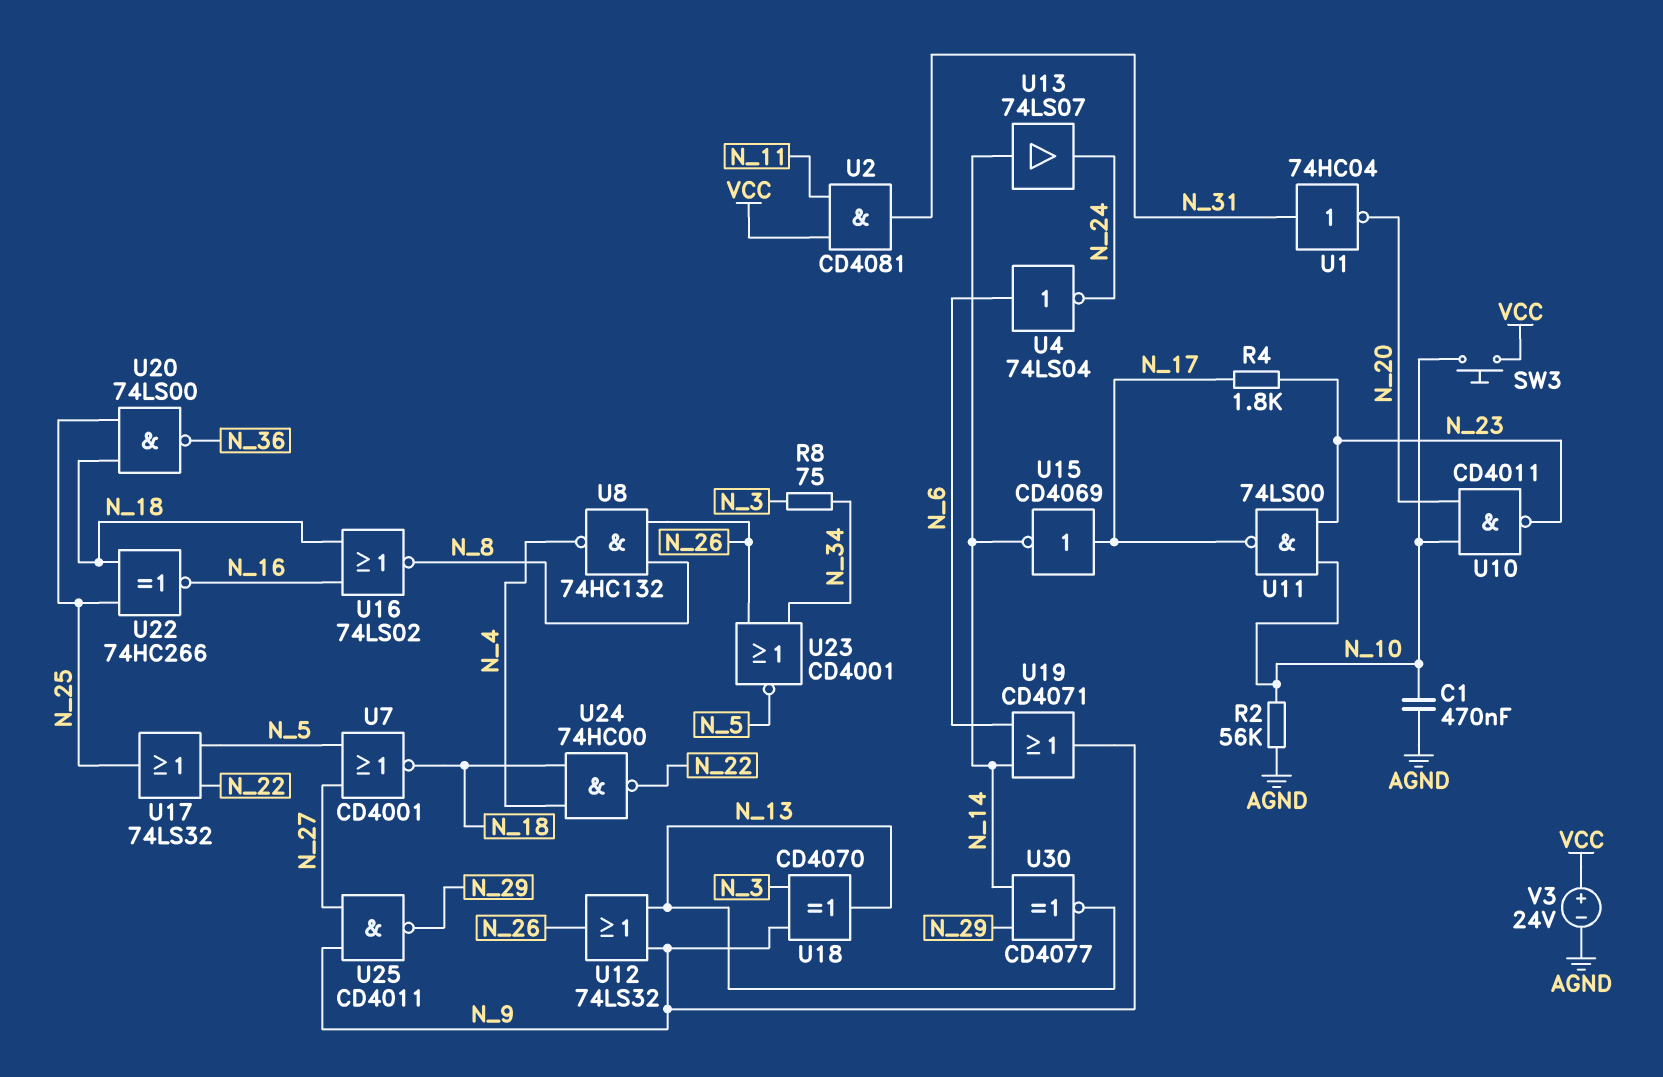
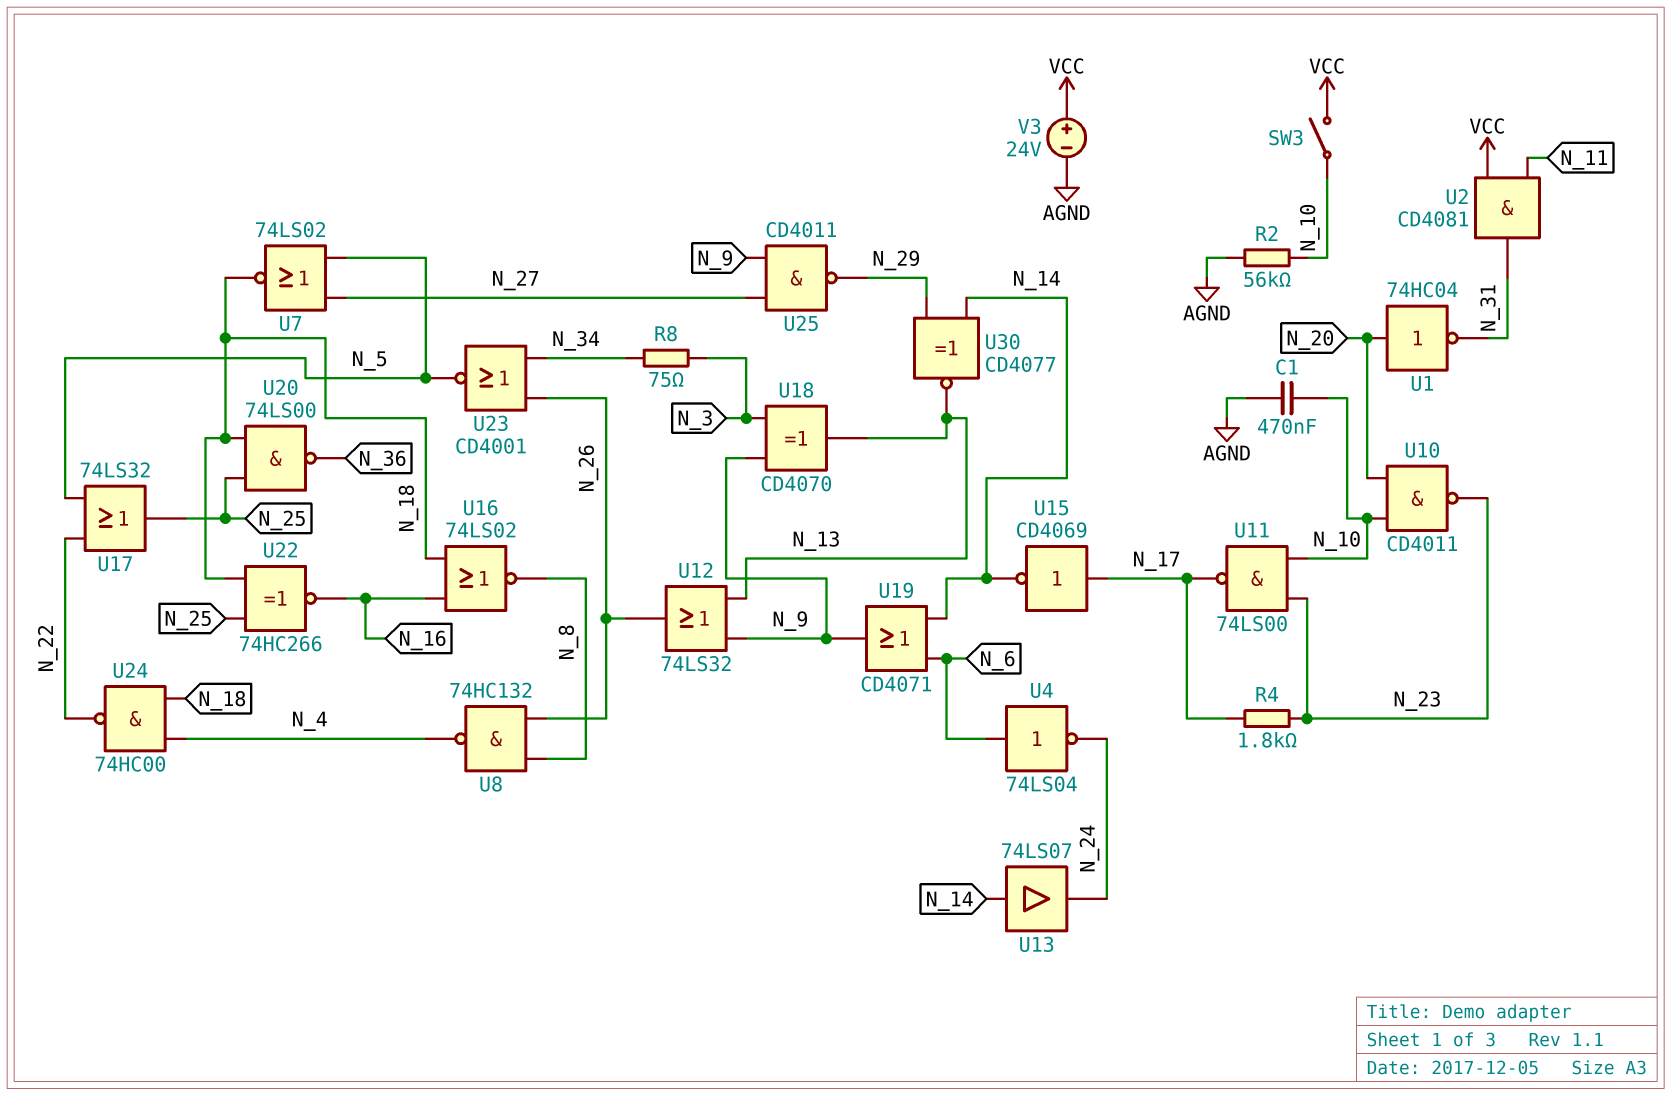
SW3: button (N_10, VCC) -> switch (N_10, VCC)
U1: NOT 74HC04 (in N_31, out N_20) -> NOT 74HC04 (in N_20, out N_31)
U7: NOR CD4001 (in N_5, in N_27, out N_18) -> NOR 74LS02 (in N_5, in N_27, out N_18)

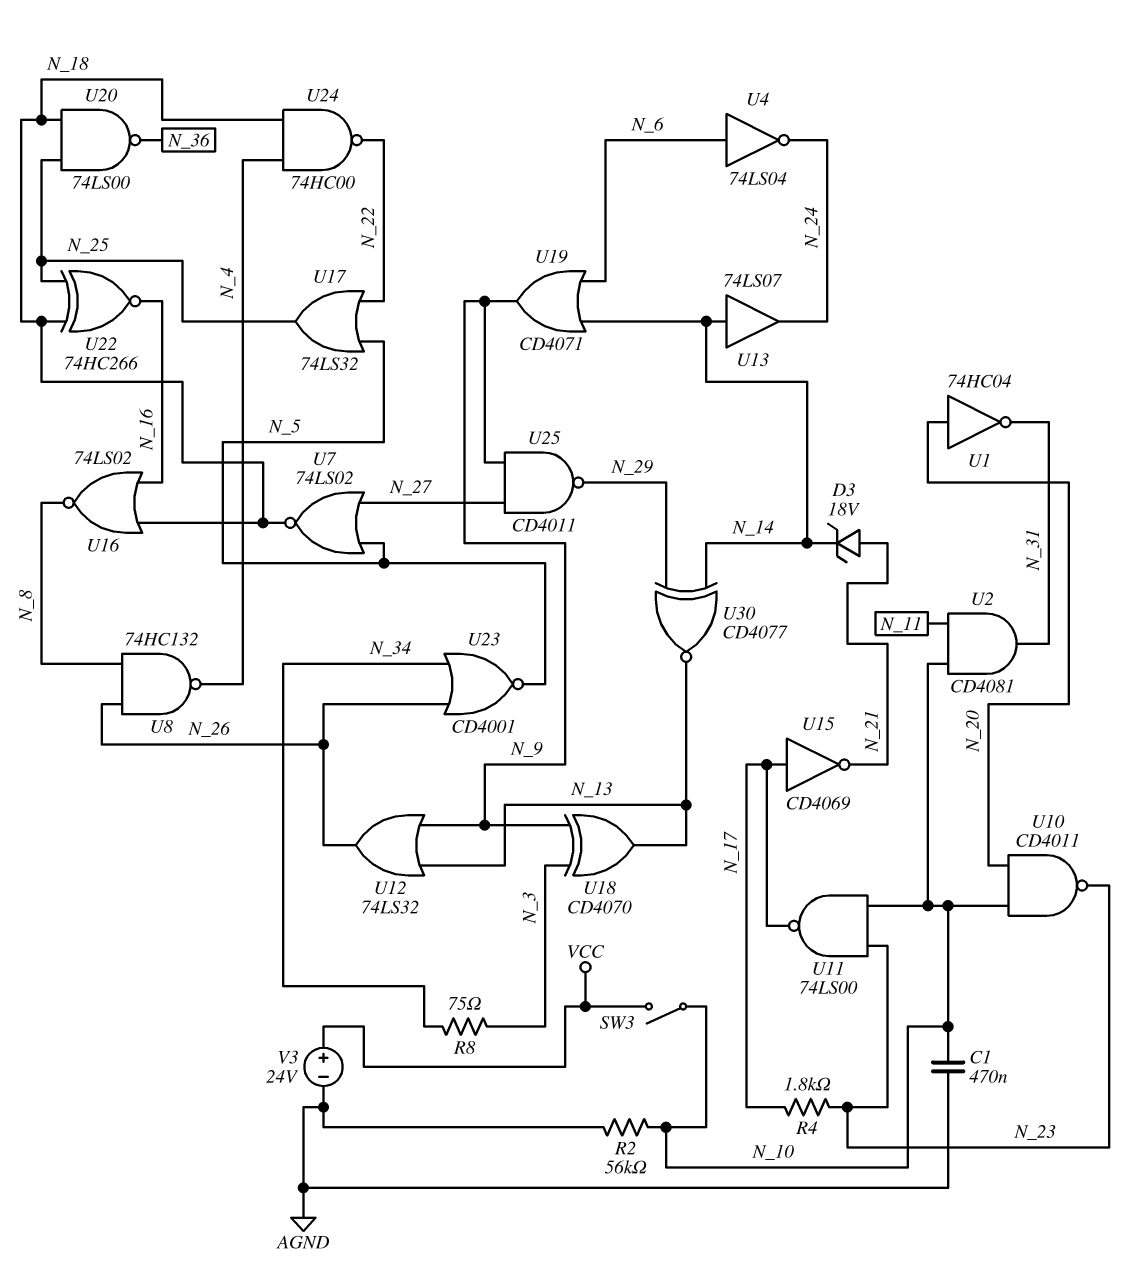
D3: none -> zener 18V (A N_21, K N_14)
U2: AND CD4081 (in N_11, in VCC, out N_31) -> AND CD4081 (in N_10, in N_11, out N_31)
U15: NOT CD4069 (in N_17, out N_14) -> NOT CD4069 (in N_17, out N_21)

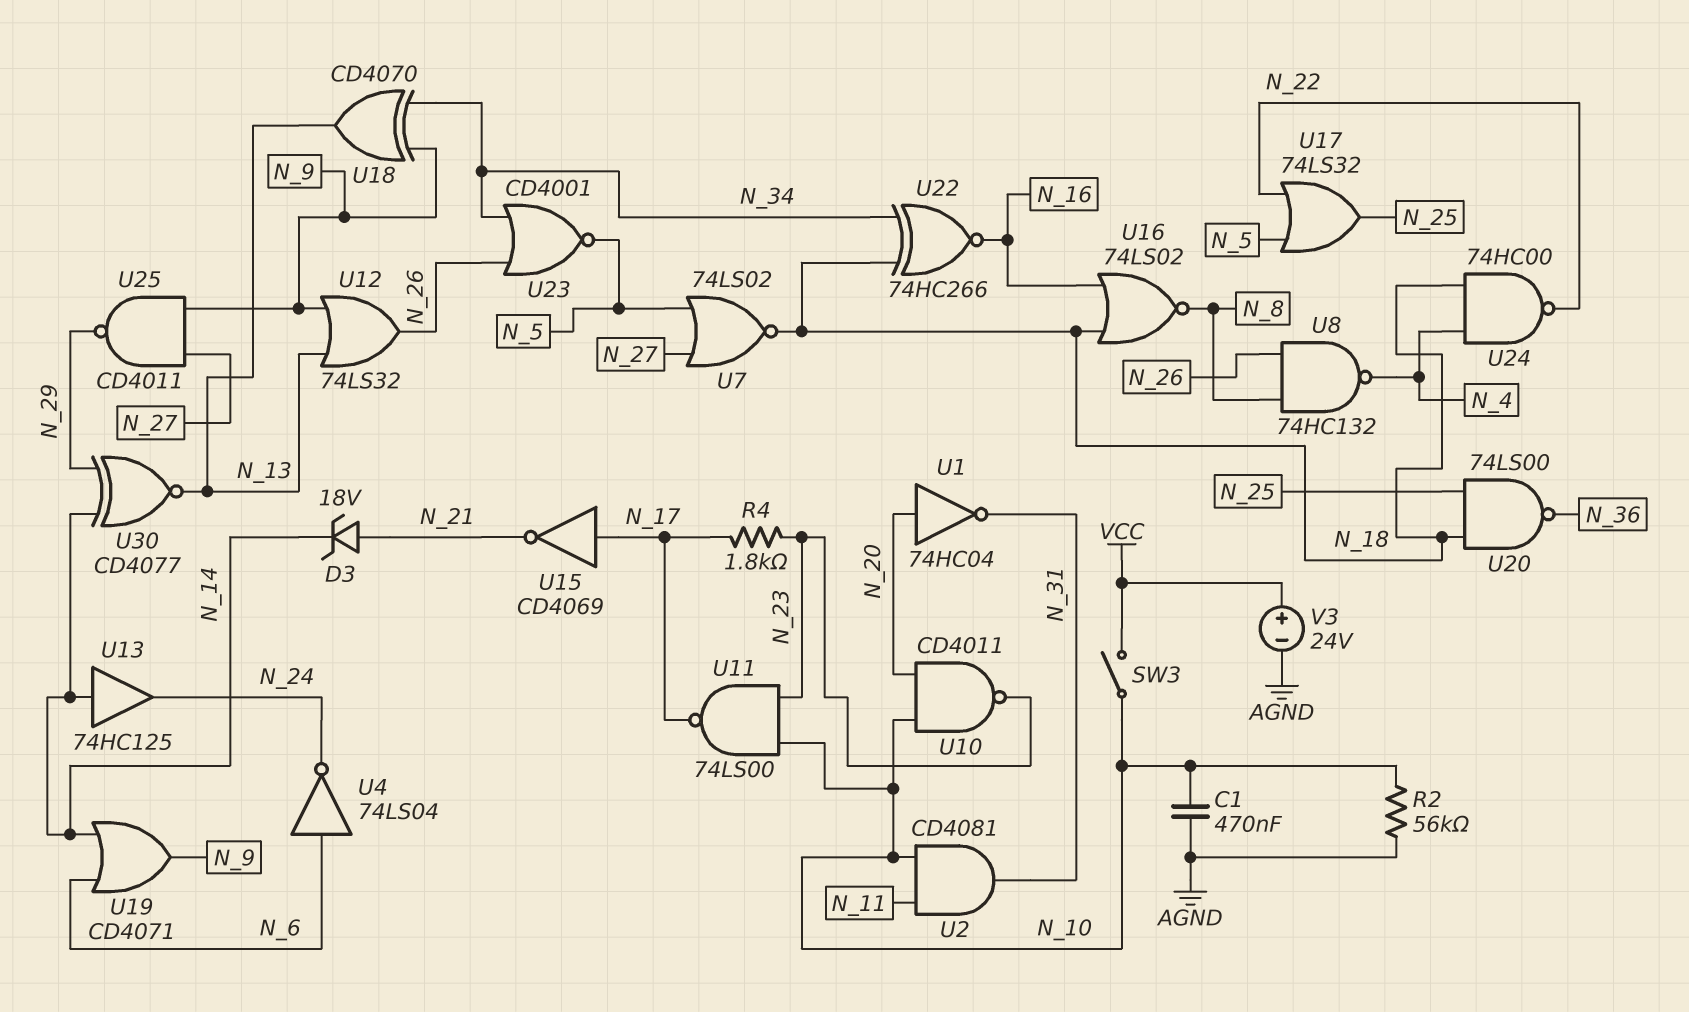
R8: 75 (N_3, N_34) -> none
U13: buffer 74LS07 (in N_14, out N_24) -> buffer 74HC125 (in N_14, out N_24)
U18: XOR CD4070 (in N_3, in N_9, out N_13) -> XOR CD4070 (in N_9, in N_34, out N_13)
U22: XNOR 74HC266 (in N_18, in N_25, out N_16) -> XNOR 74HC266 (in N_18, in N_34, out N_16)

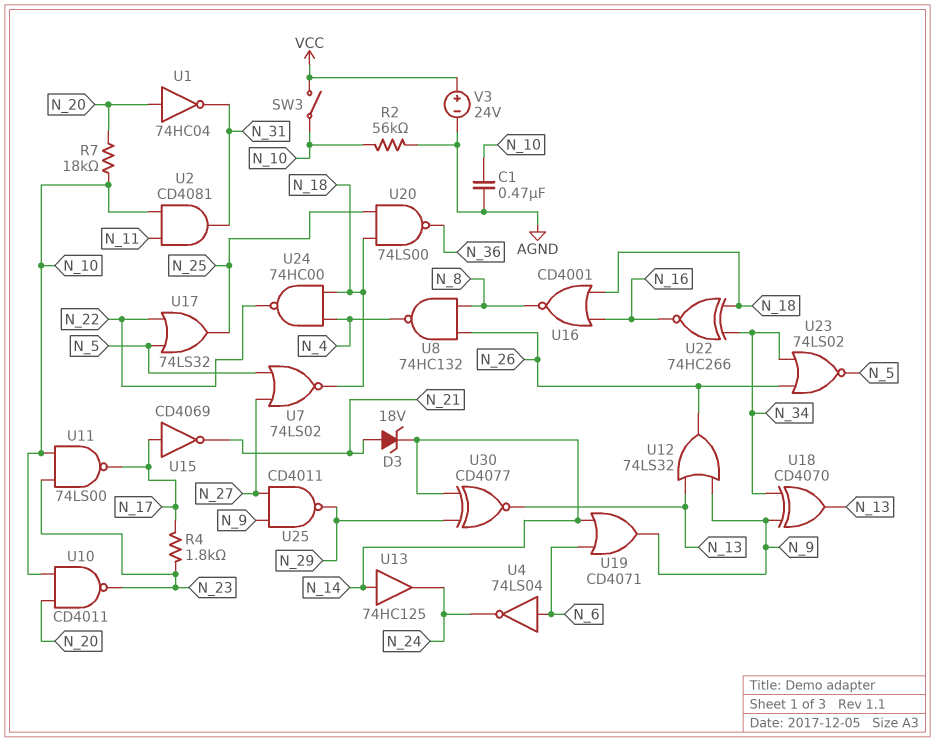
R7: none -> 18k (N_10, N_20)
U16: NOR 74LS02 (in N_16, in N_18, out N_8) -> NOR CD4001 (in N_16, in N_18, out N_8)
U23: NOR CD4001 (in N_26, in N_34, out N_5) -> NOR 74LS02 (in N_26, in N_34, out N_5)

